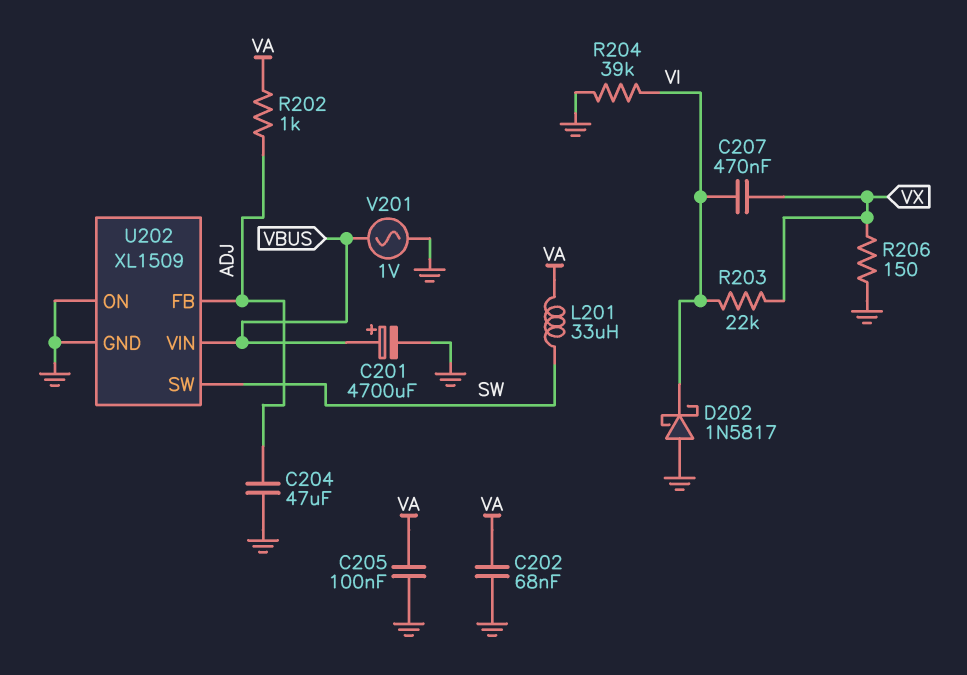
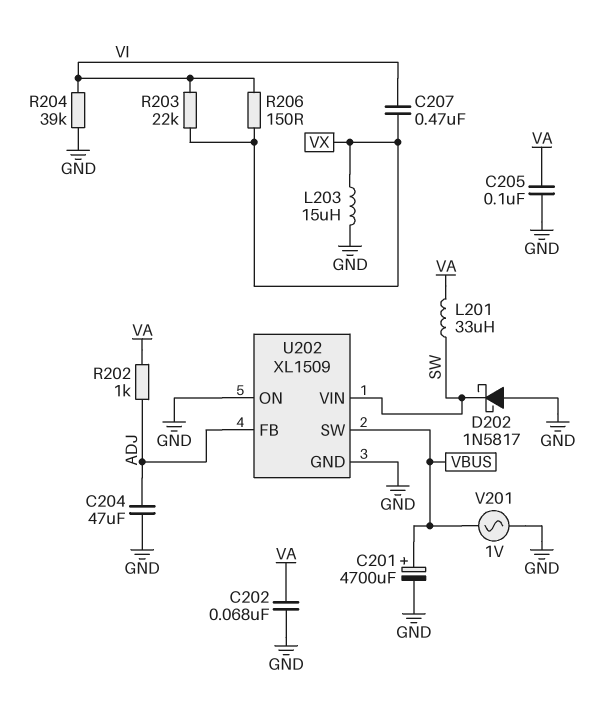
D202: schottky 1N5817 (A GND, K VI) -> schottky 1N5817 (A GND, K SW)
L203: none -> 15uH (GND, VX)
R206: 150 (GND, VX) -> 150 (VI, VX)
U202 pin SW: SW -> VBUS
U202 pin VIN: VBUS -> SW

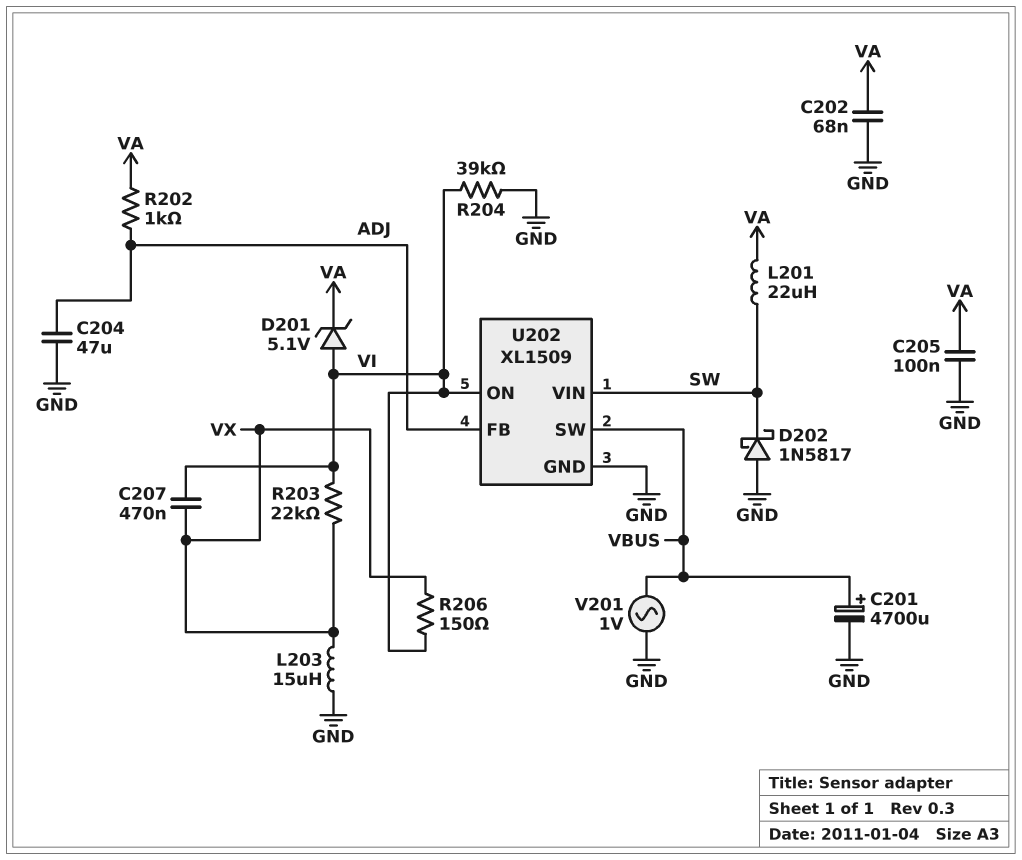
D201: none -> zener 5.1V (A VI, K VA)
L201: 33uH (SW, VA) -> 22uH (SW, VA)
U202 pin ON: GND -> VI

